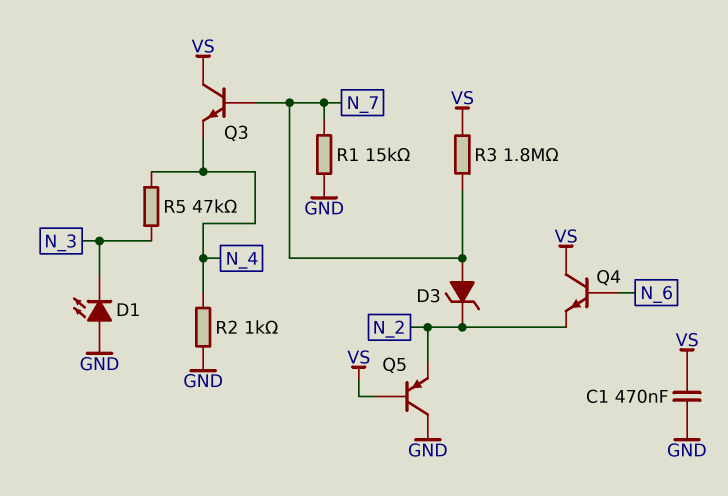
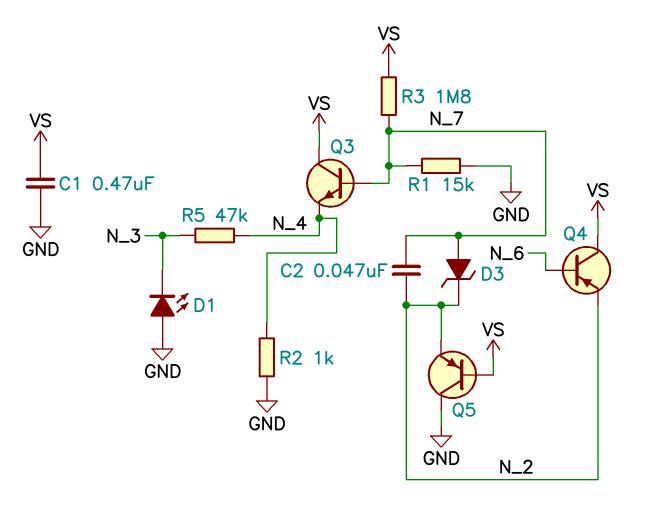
C2: none -> 47nF (N_2, N_7)
Q4: NPN (B N_6, C VS, E N_2) -> PNP (B N_6, C VS, E N_2)

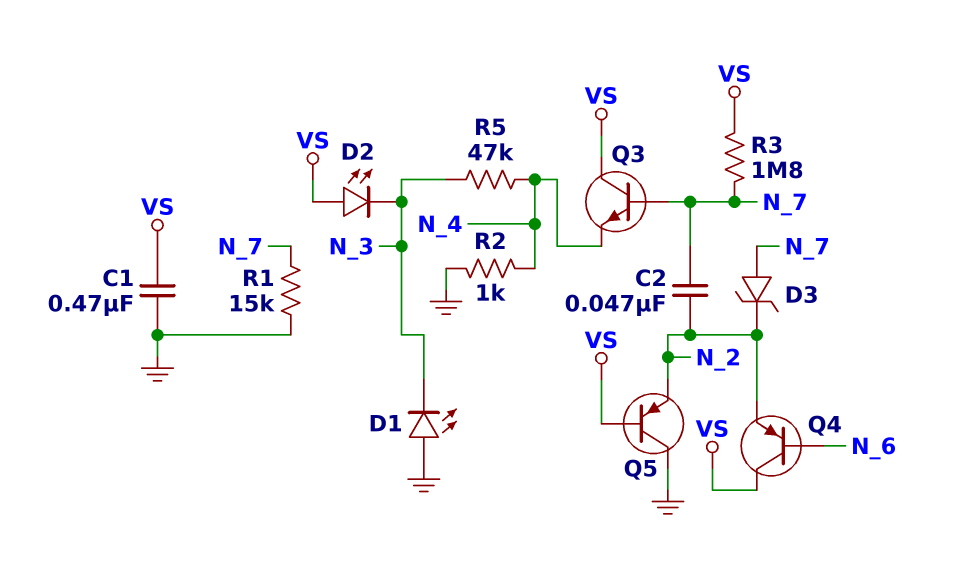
D2: none -> LED (A VS, K N_3)

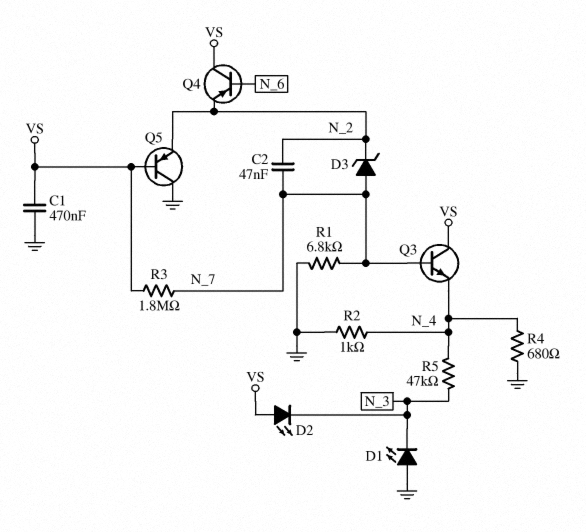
R1: 15k (GND, N_7) -> 6.8k (GND, N_7)
R4: none -> 680 (GND, N_4)

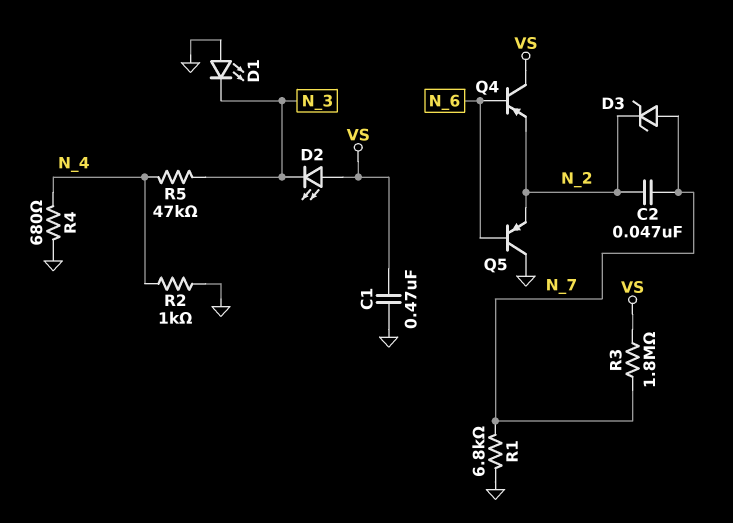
Q3: NPN (B N_7, C VS, E N_4) -> none
Q5: PNP (B VS, C GND, E N_2) -> PNP (B N_6, C GND, E N_2)

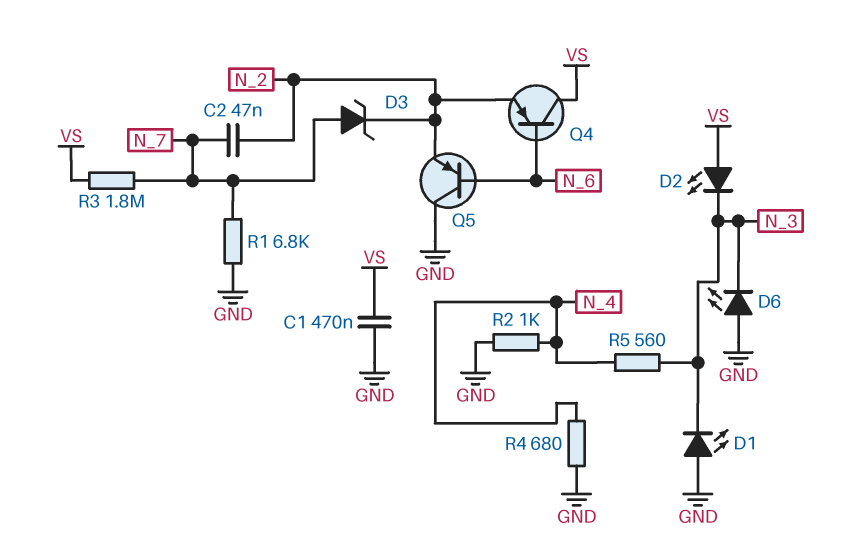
D6: none -> LED (A GND, K N_3)
R5: 47k (N_3, N_4) -> 560 (N_3, N_4)

